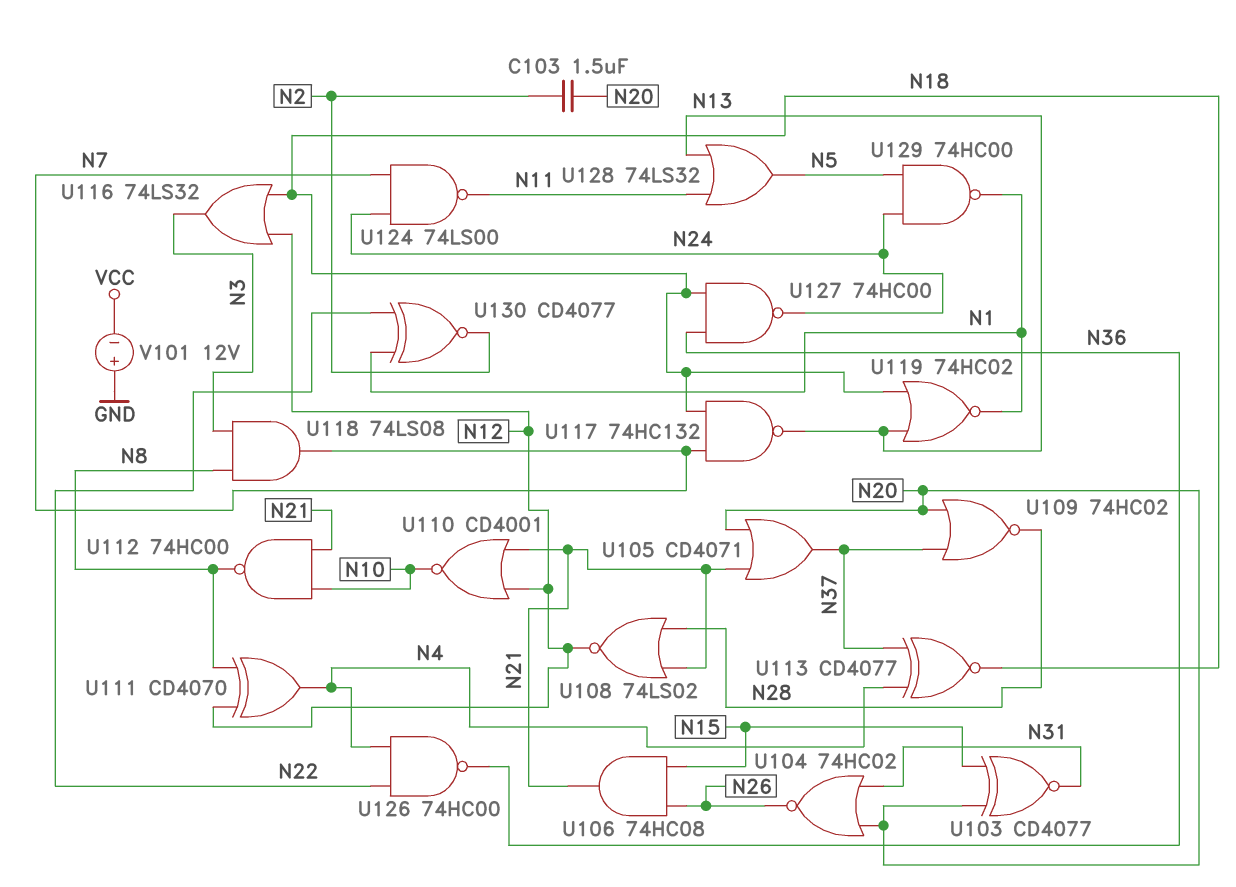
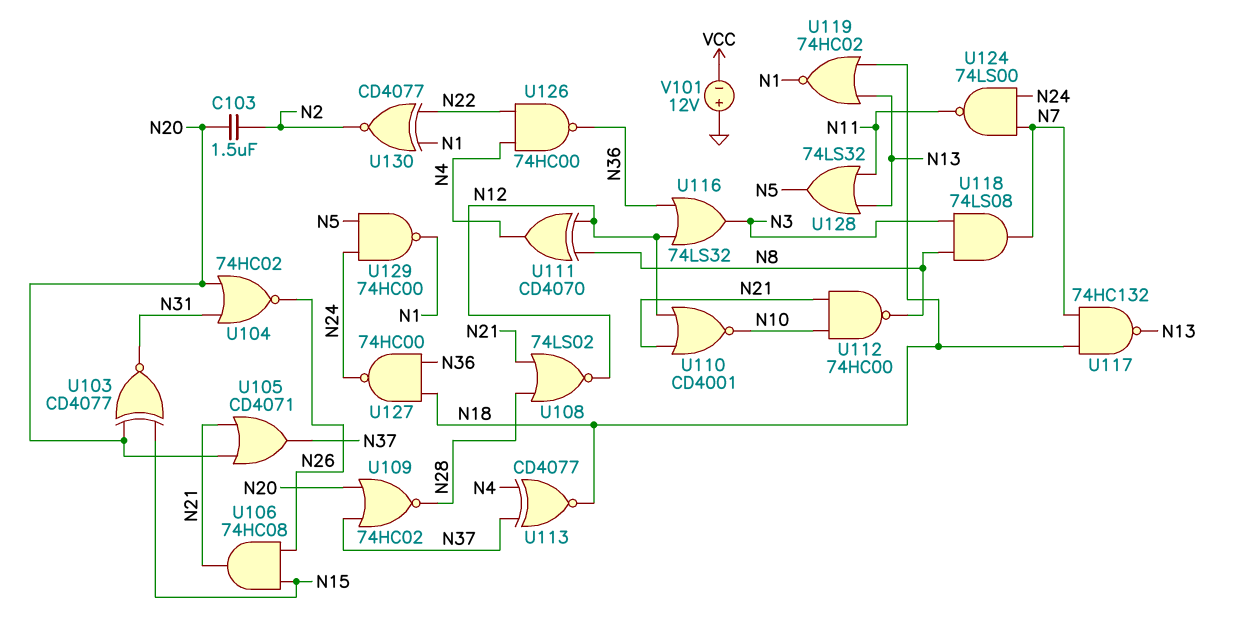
U116: OR 74LS32 (in N12, in N18, out N3) -> OR 74LS32 (in N12, in N36, out N3)

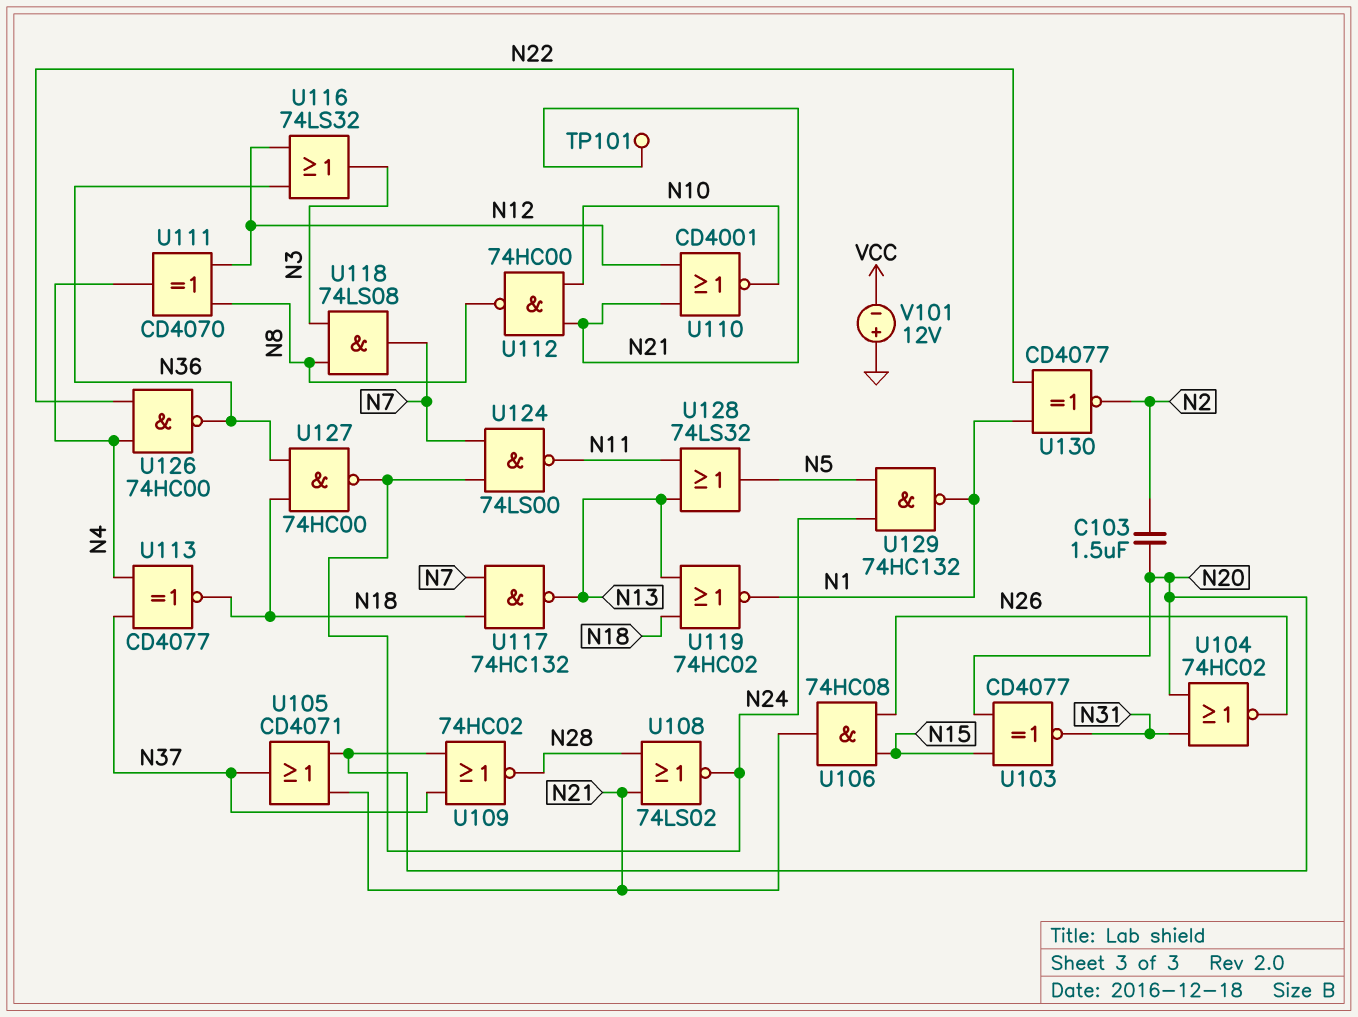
TP101: none -> test point (N21)
U108: NOR 74LS02 (in N21, in N28, out N12) -> NOR 74LS02 (in N21, in N28, out N24)
U129: NAND 74HC00 (in N5, in N24, out N1) -> NAND 74HC132 (in N5, in N24, out N1)

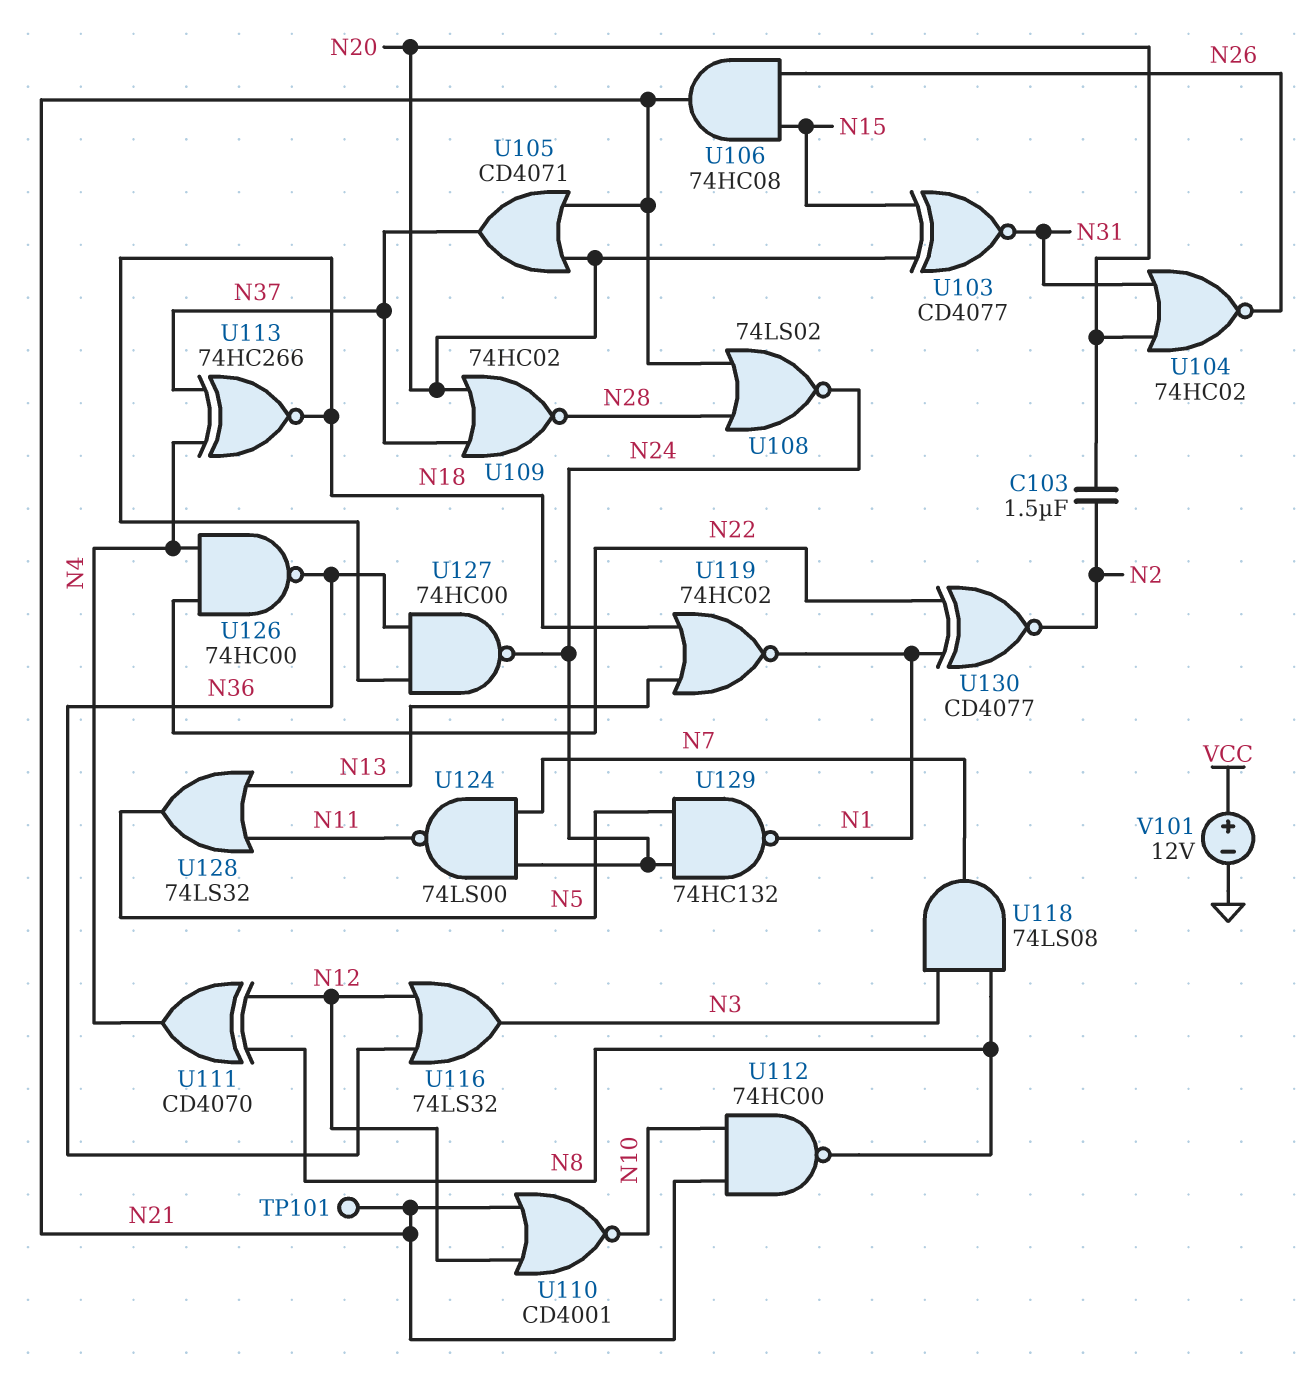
U113: XNOR CD4077 (in N4, in N37, out N18) -> XNOR 74HC266 (in N4, in N37, out N18)
U117: NAND 74HC132 (in N7, in N18, out N13) -> none
V101: 12V (plus GND, minus VCC) -> 12V (plus VCC, minus GND)

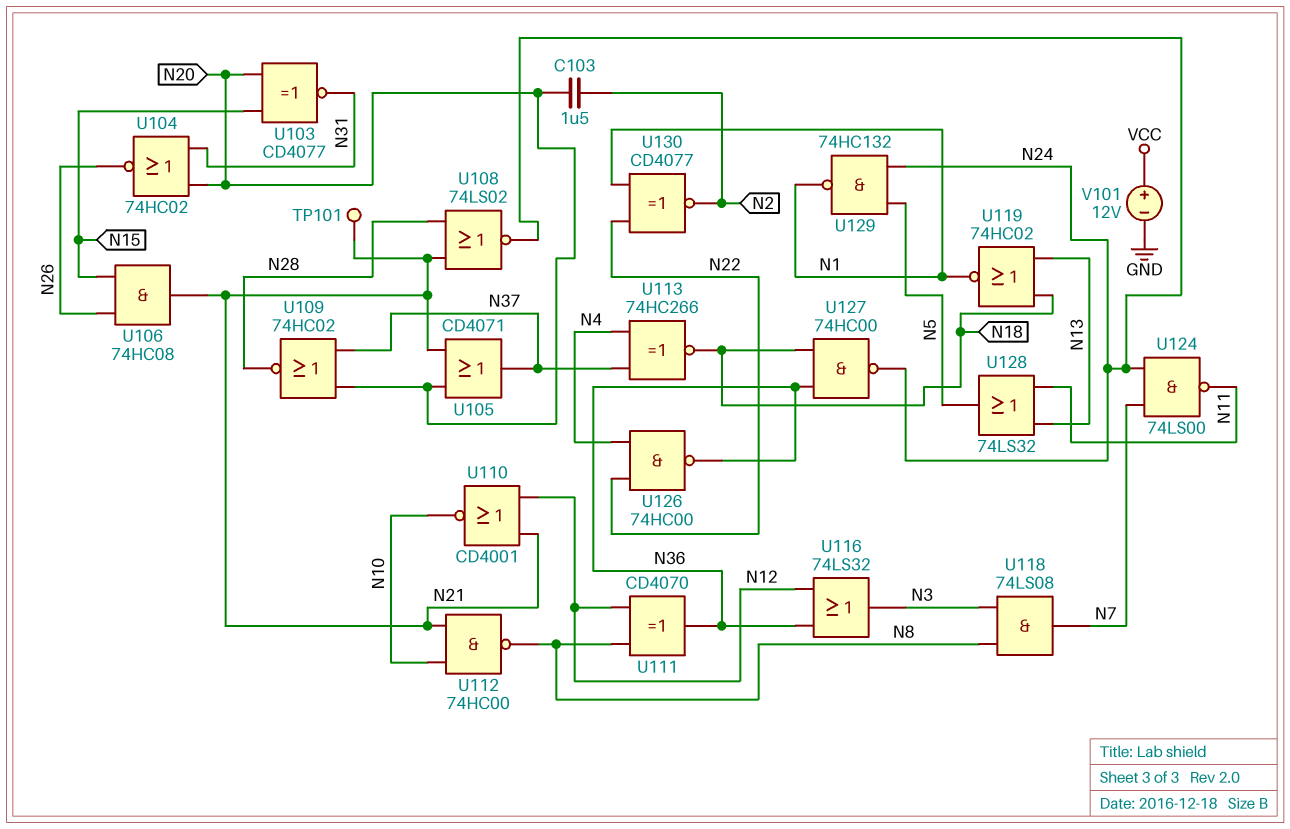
U111: XOR CD4070 (in N8, in N12, out N4) -> XOR CD4070 (in N8, in N12, out N36)

